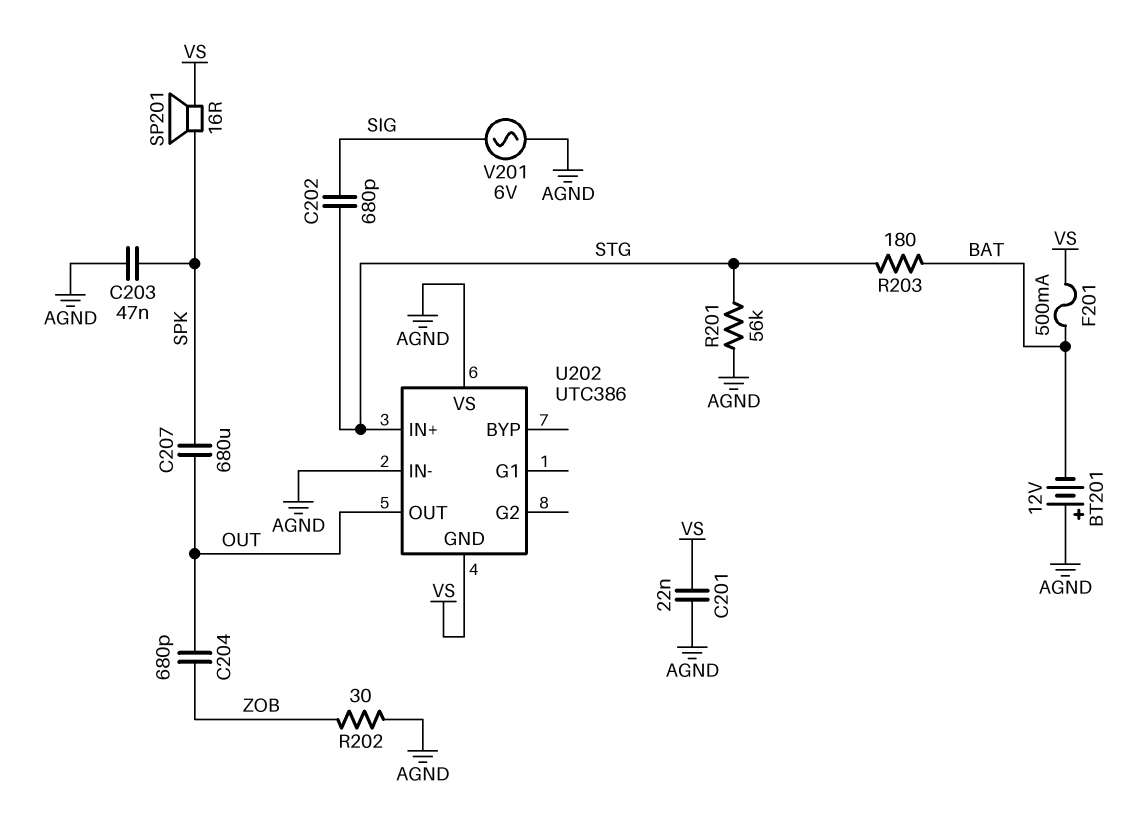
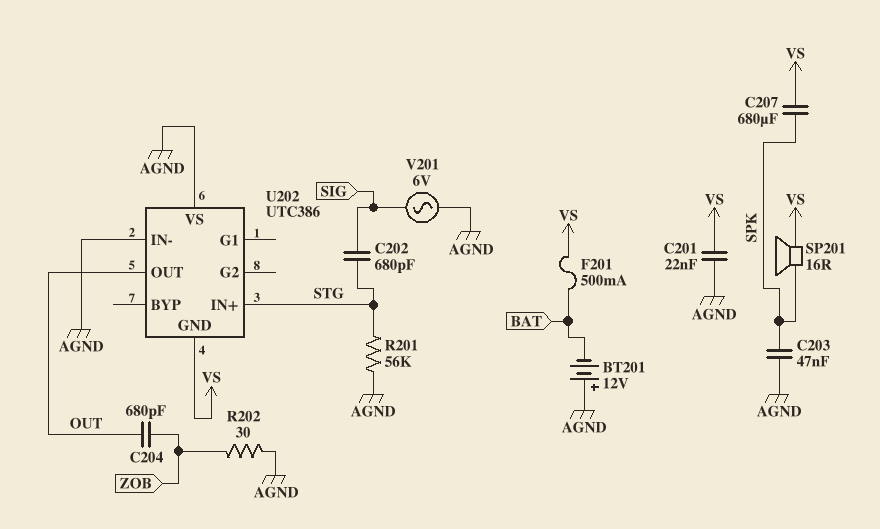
C207: 680uF (OUT, SPK) -> 680uF (SPK, VS)
R203: 180 (BAT, STG) -> none

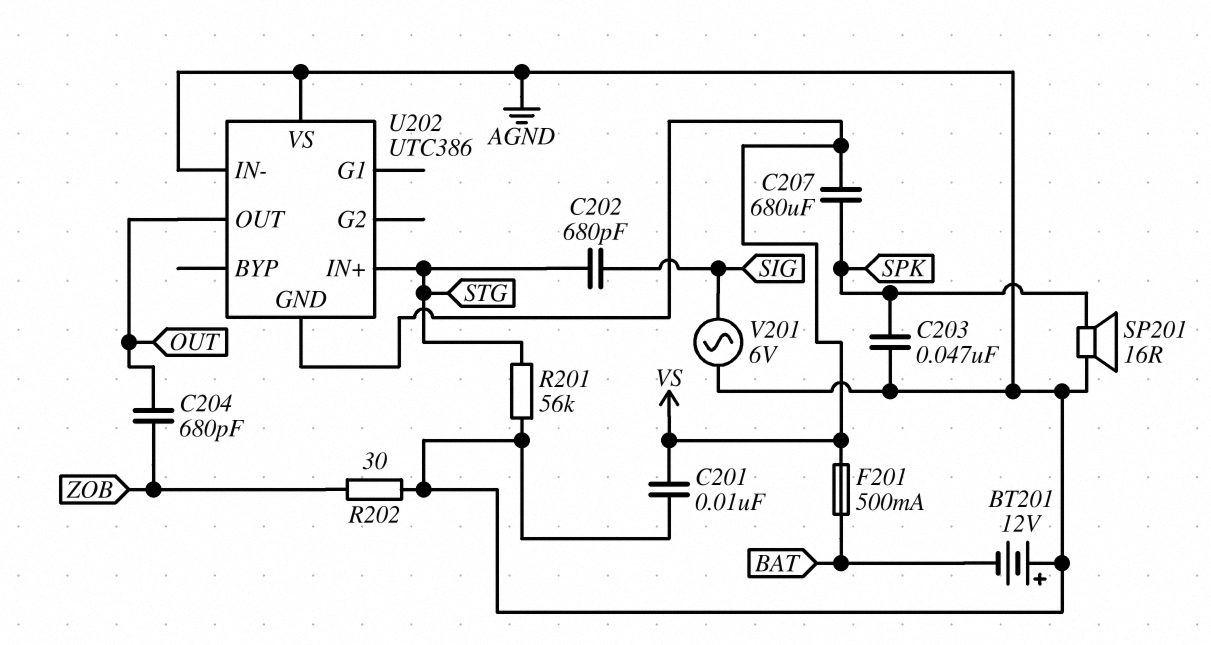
C201: 22nF (AGND, VS) -> 10nF (AGND, VS)
SP201: speaker 16R (SPK, VS) -> speaker 16R (AGND, SPK)

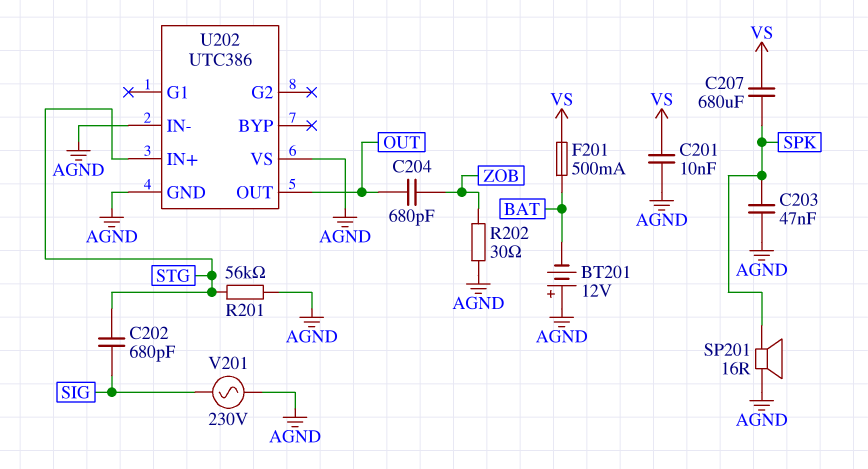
U202 pin GND: VS -> AGND
V201: AC 6V (AGND, SIG) -> AC 230V (AGND, SIG)

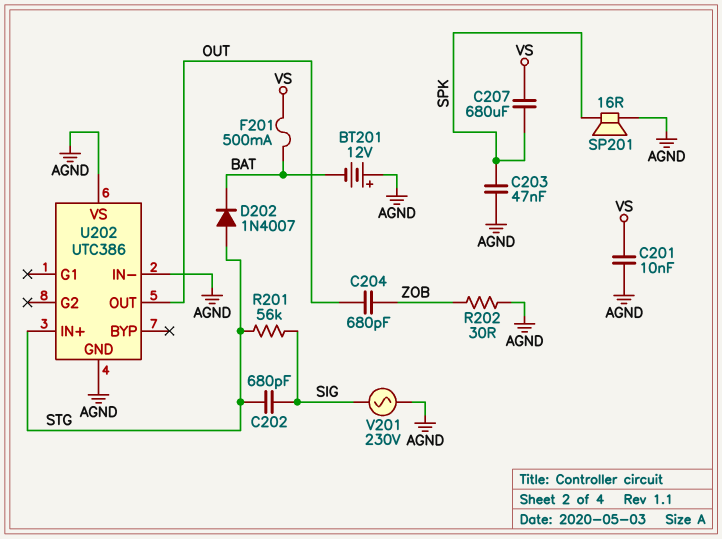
D202: none -> diode 1N4007 (A STG, K BAT)
R201: 56k (AGND, STG) -> 56k (SIG, STG)

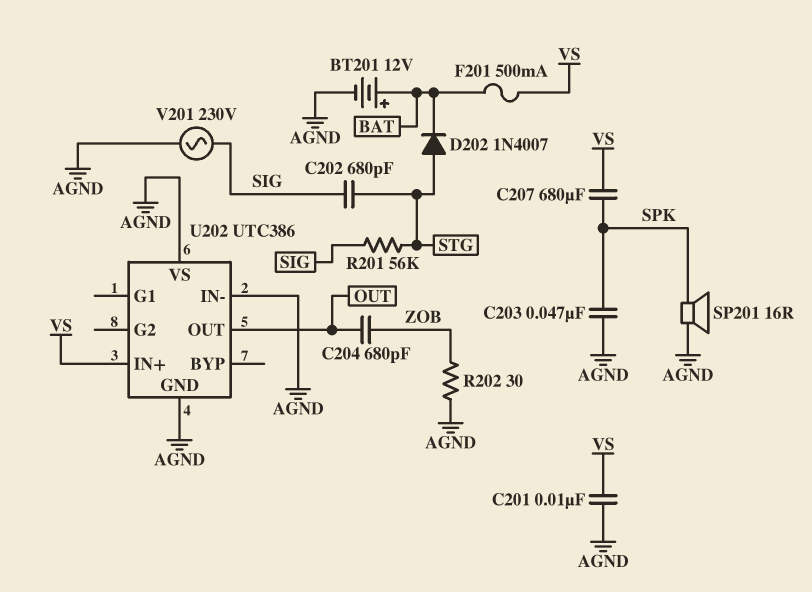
BT201: 12V (plus AGND, minus BAT) -> 12V (plus BAT, minus AGND)
U202 pin IN+: STG -> VS

